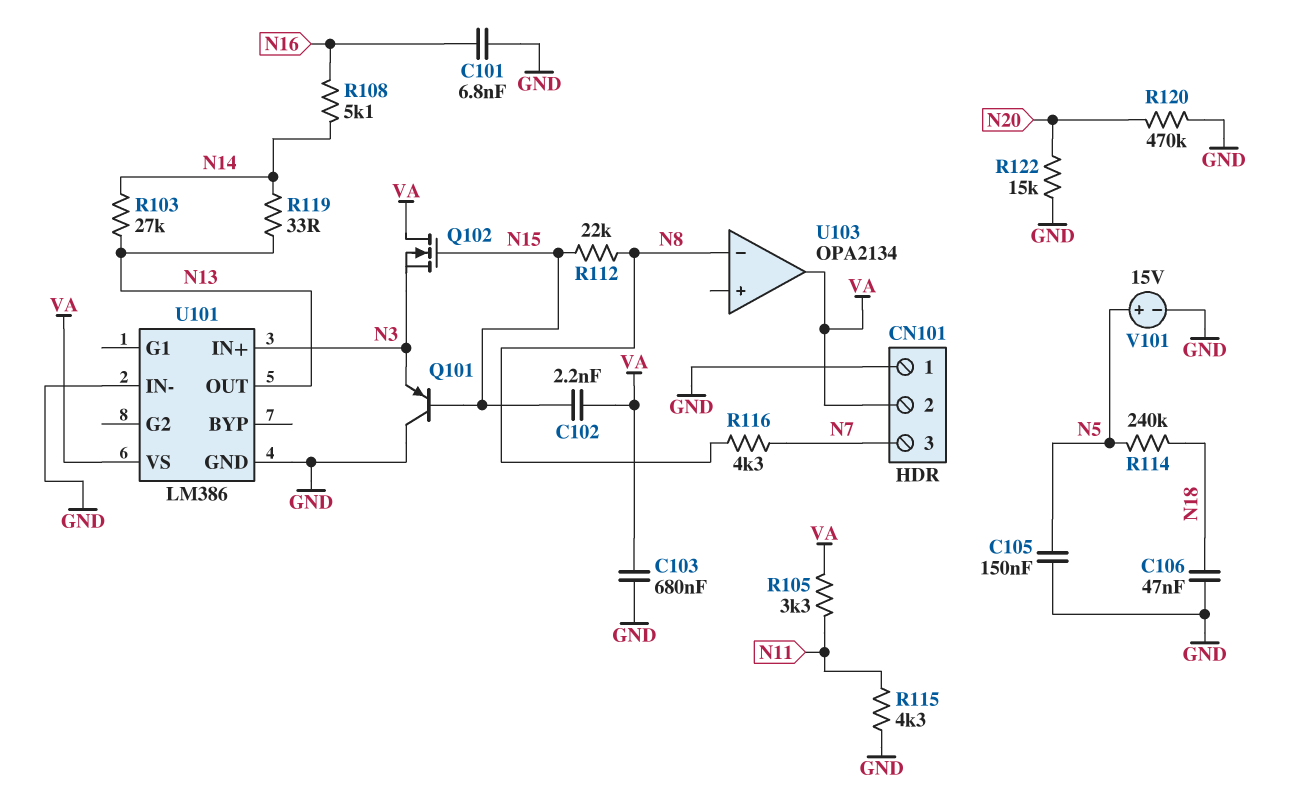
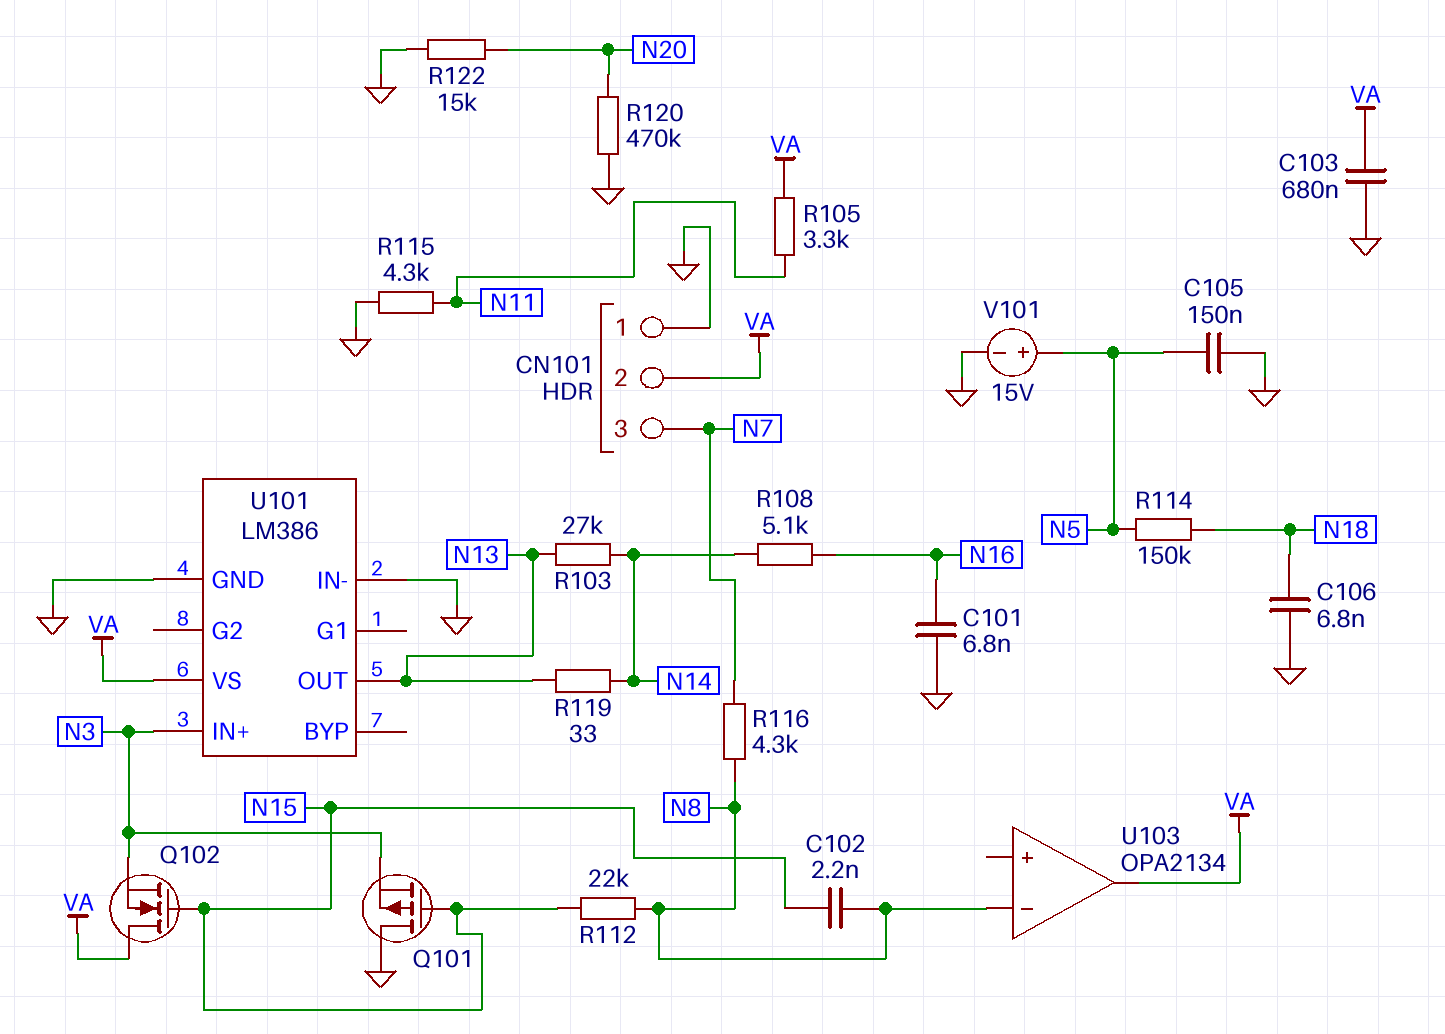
C102: 2.2nF (N15, VA) -> 2.2nF (N8, N15)
C106: 47nF (GND, N18) -> 6.8nF (GND, N18)
Q101: PNP (B N15, C GND, E N3) -> PMOS (G N15, D GND, S N3)
R114: 240k (N5, N18) -> 150k (N5, N18)

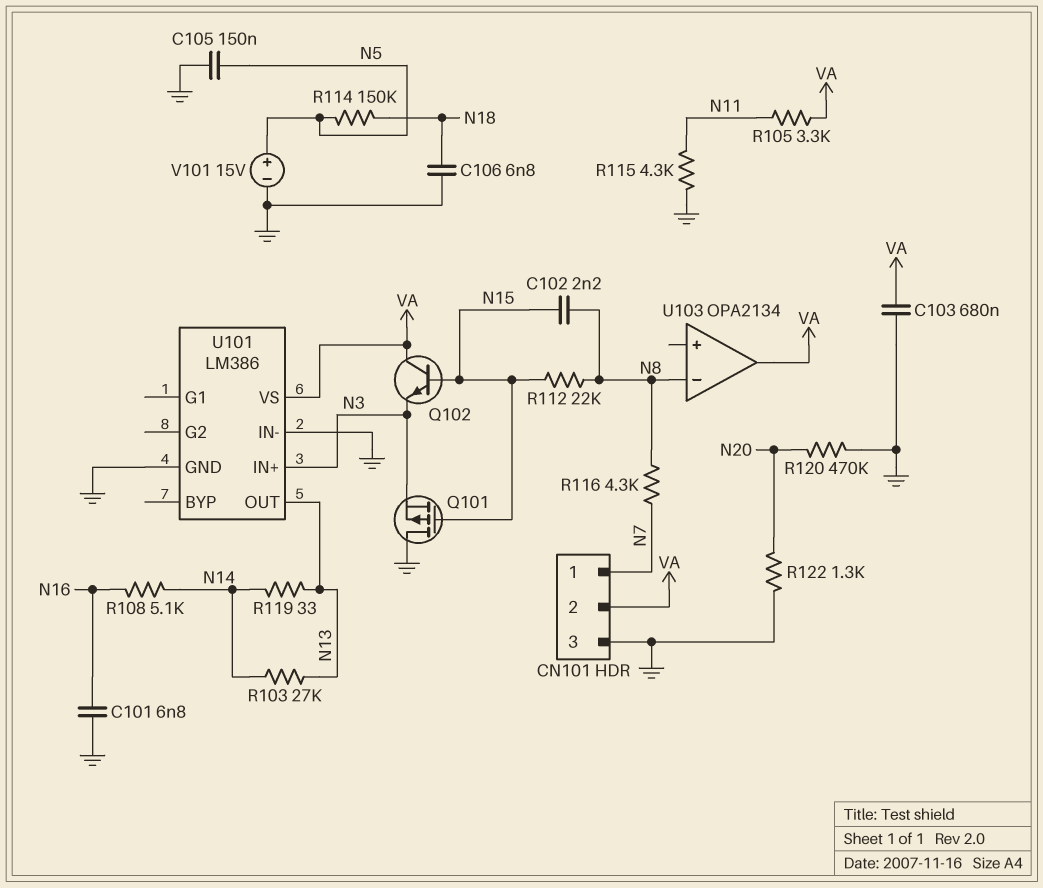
CN101 pin 1: GND -> N7
CN101 pin 3: N7 -> GND
Q102: NMOS (G N15, D VA, S N3) -> NPN (B N15, C VA, E N3)
R122: 15k (GND, N20) -> 1.3k (GND, N20)

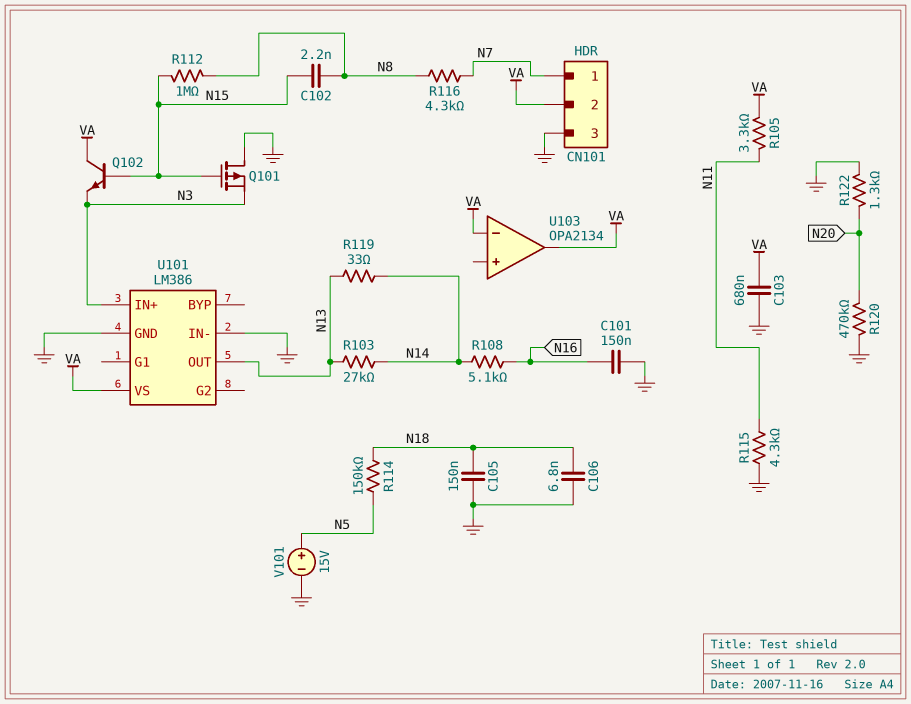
C101: 6.8nF (GND, N16) -> 150nF (GND, N16)
C105: 150nF (GND, N5) -> 150nF (GND, N18)
R112: 22k (N8, N15) -> 1M (N8, N15)
U103 pin in-: N8 -> VA

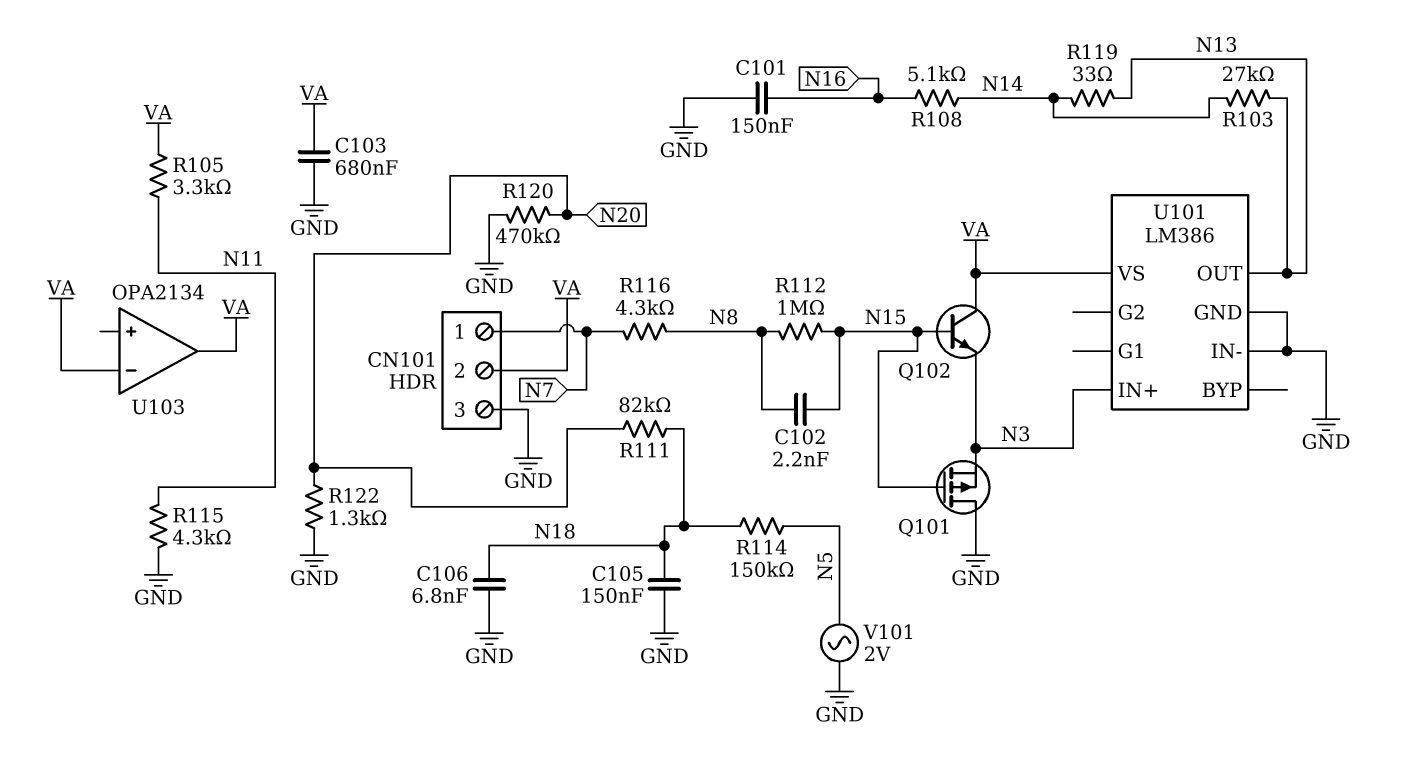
R111: none -> 82k (N18, N20)
V101: 15V (plus N5, minus GND) -> AC 2V (GND, N5)

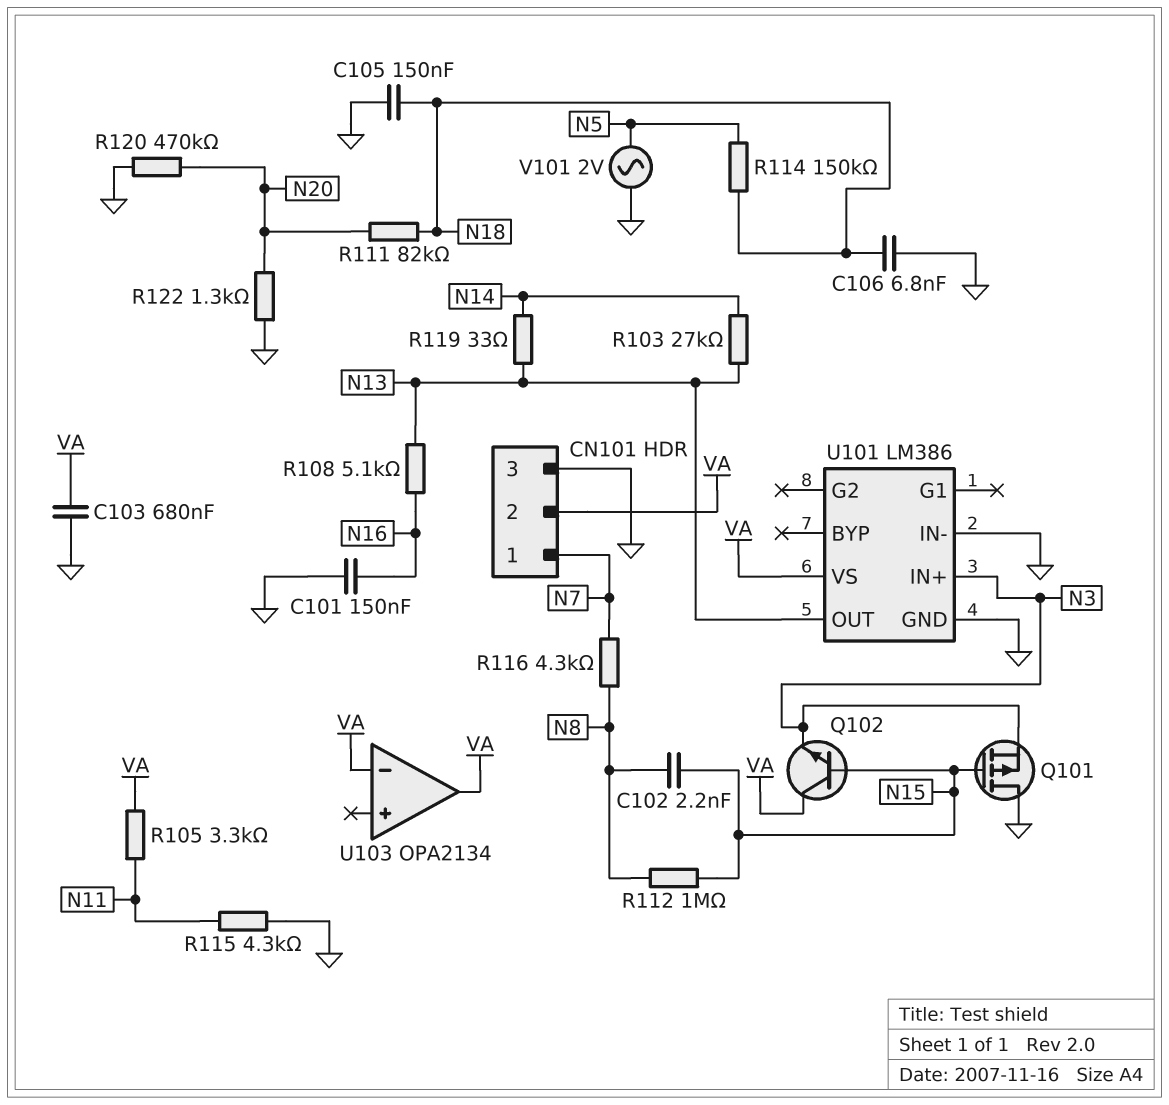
R108: 5.1k (N14, N16) -> 5.1k (N13, N16)

